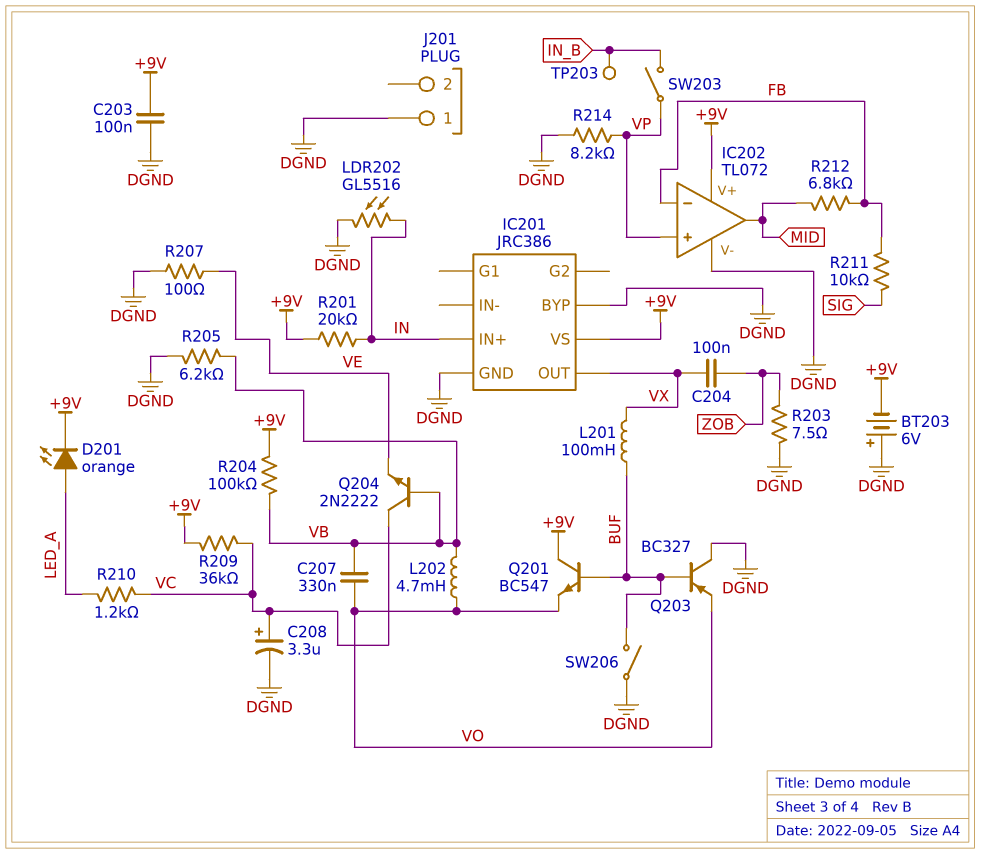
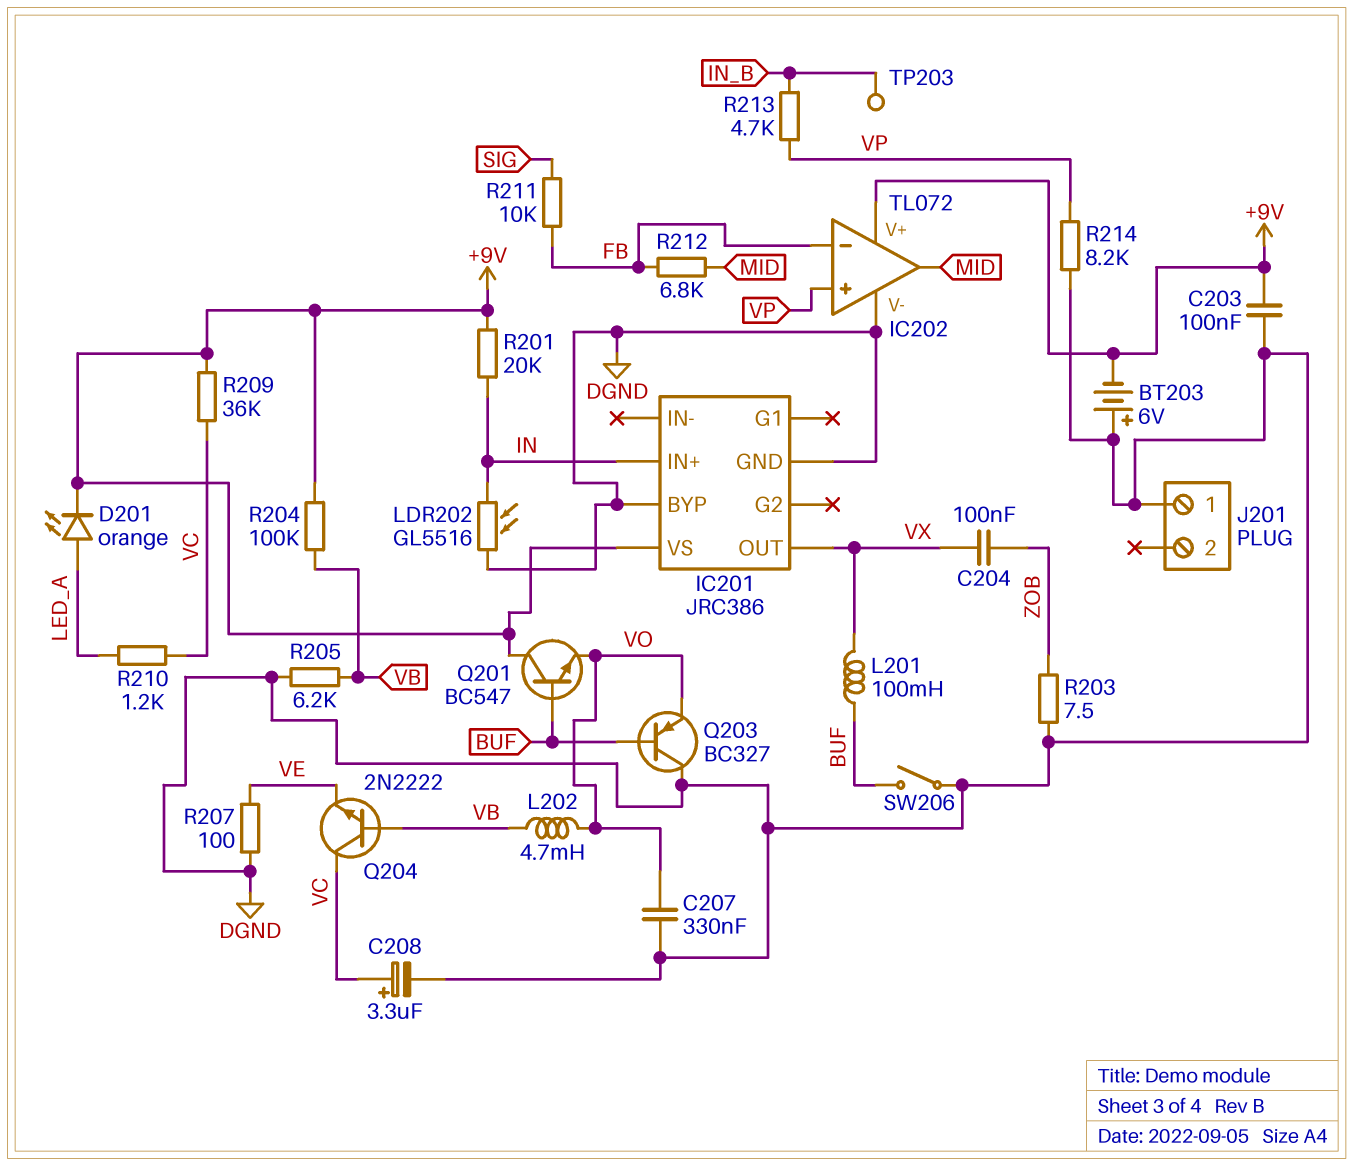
C207: 330nF (VB, VO) -> 330nF (DGND, VO)
R213: none -> 4.7k (IN_B, VP)
SW203: switch (IN_B, VP) -> none

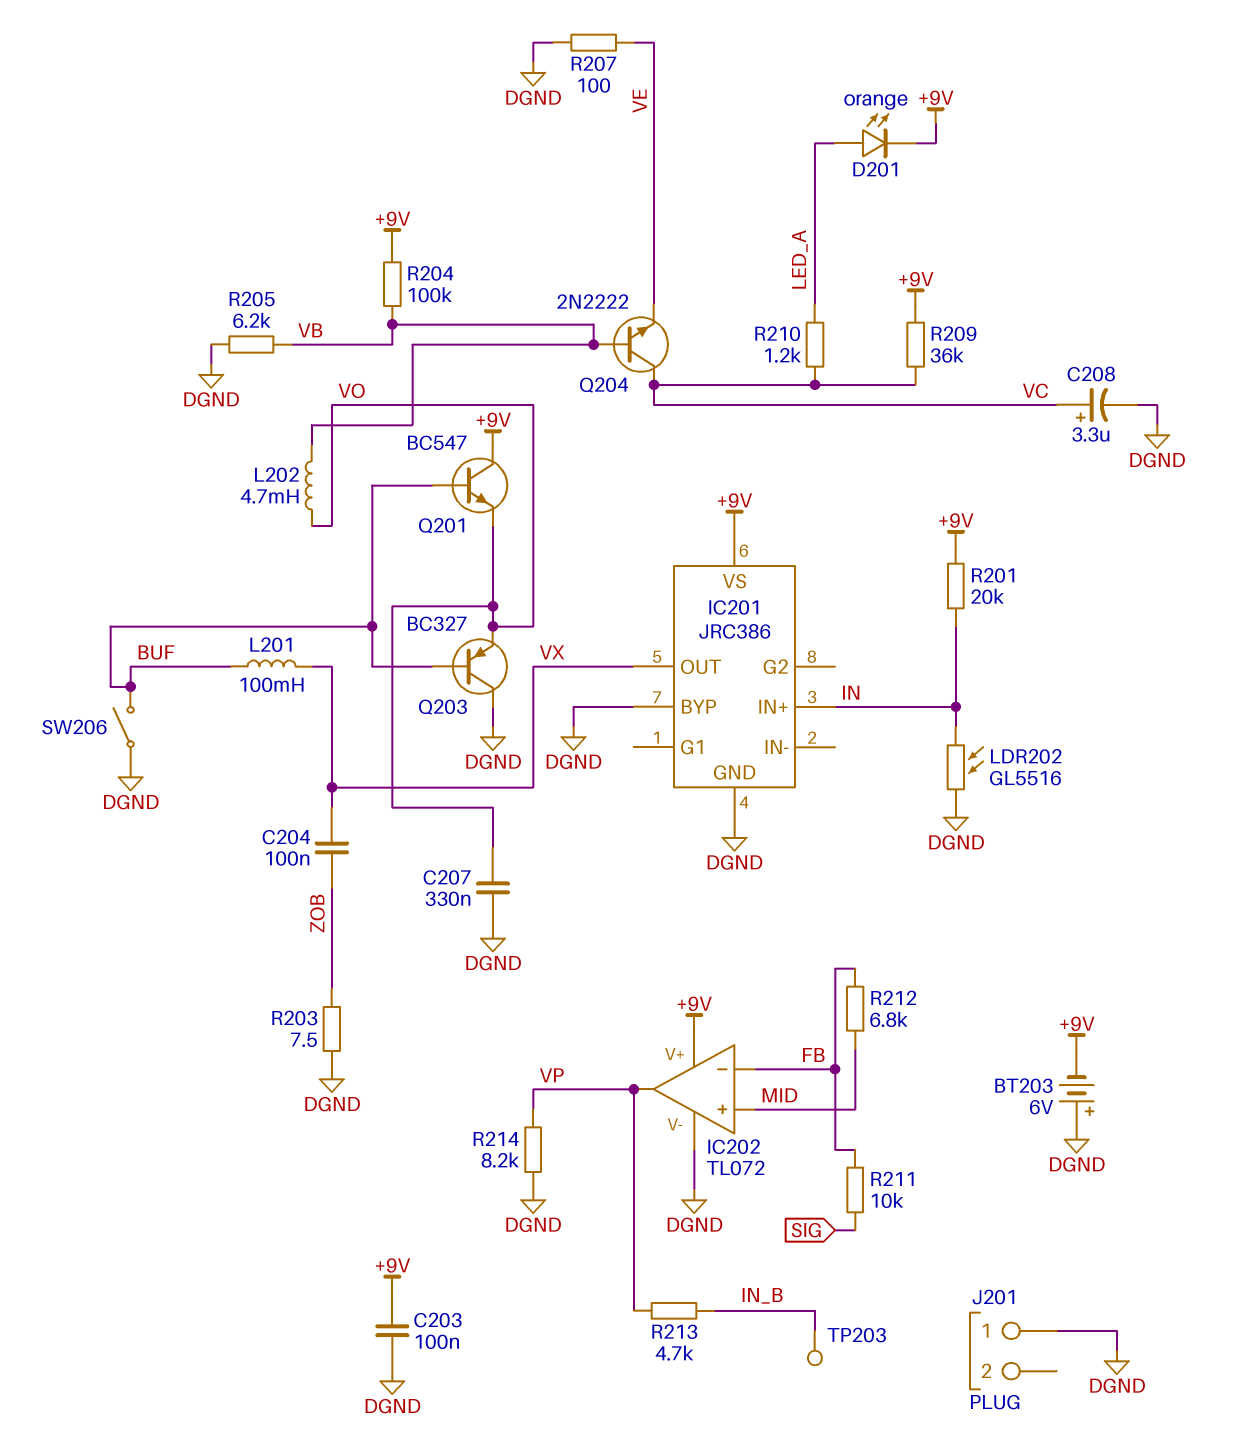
IC202 pin in+: VP -> MID
IC202 pin out: MID -> VP

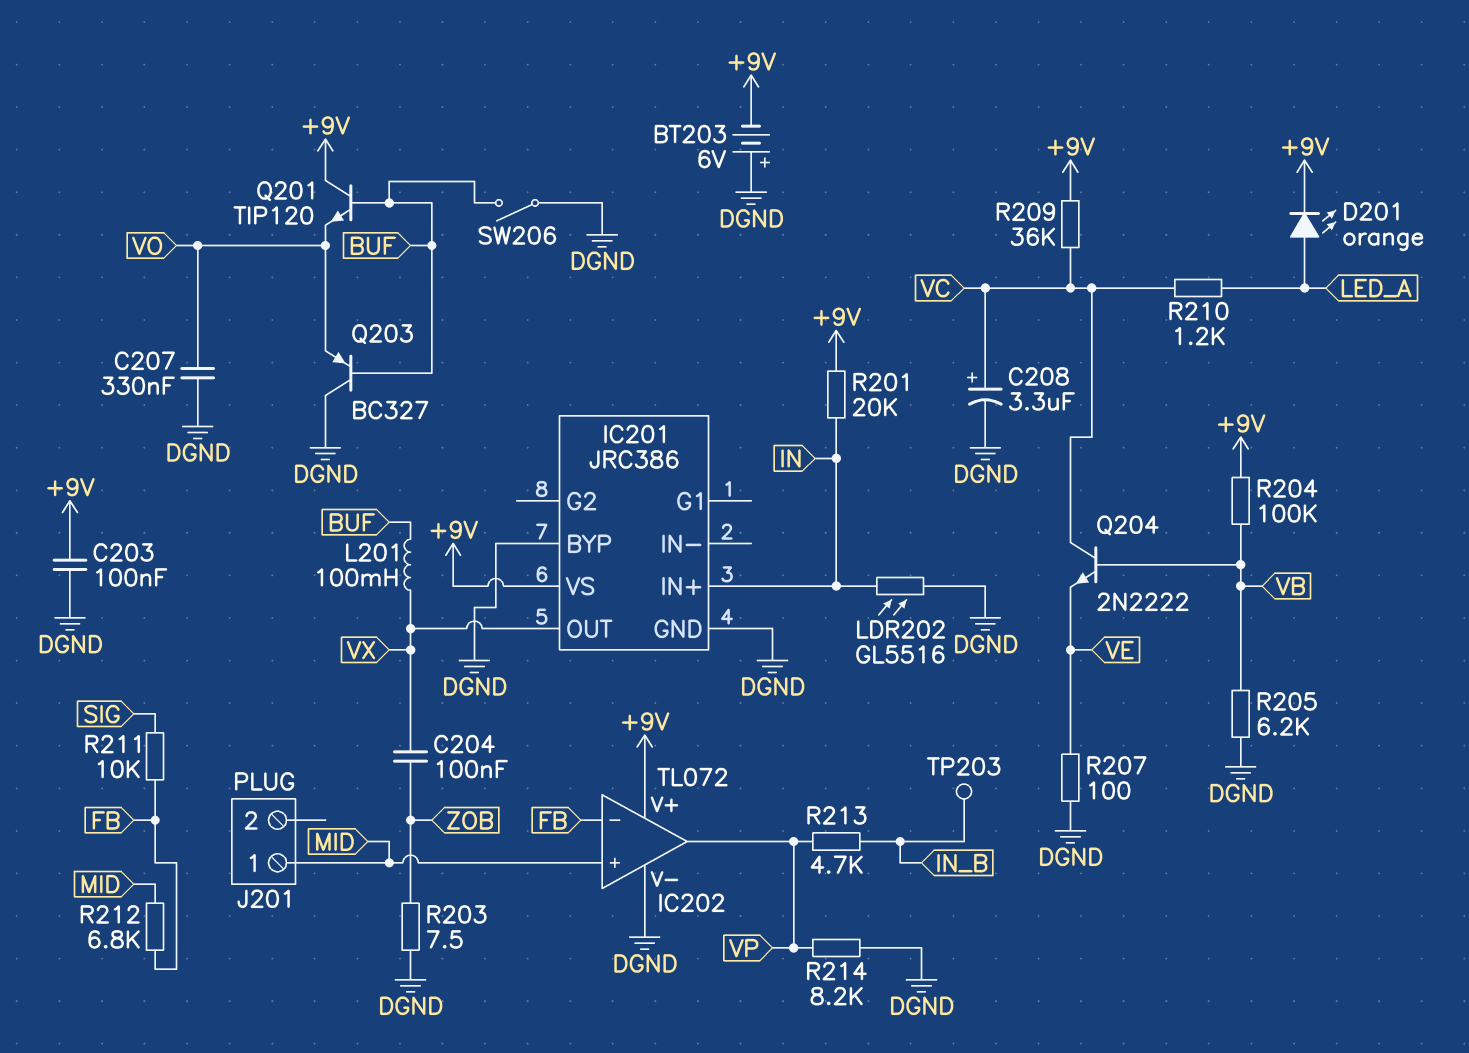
J201 pin 1: DGND -> MID
L202: 4.7mH (VB, VO) -> none
Q201: NPN BC547 (B BUF, C +9V, E VO) -> NPN TIP120 (B BUF, C +9V, E VO)

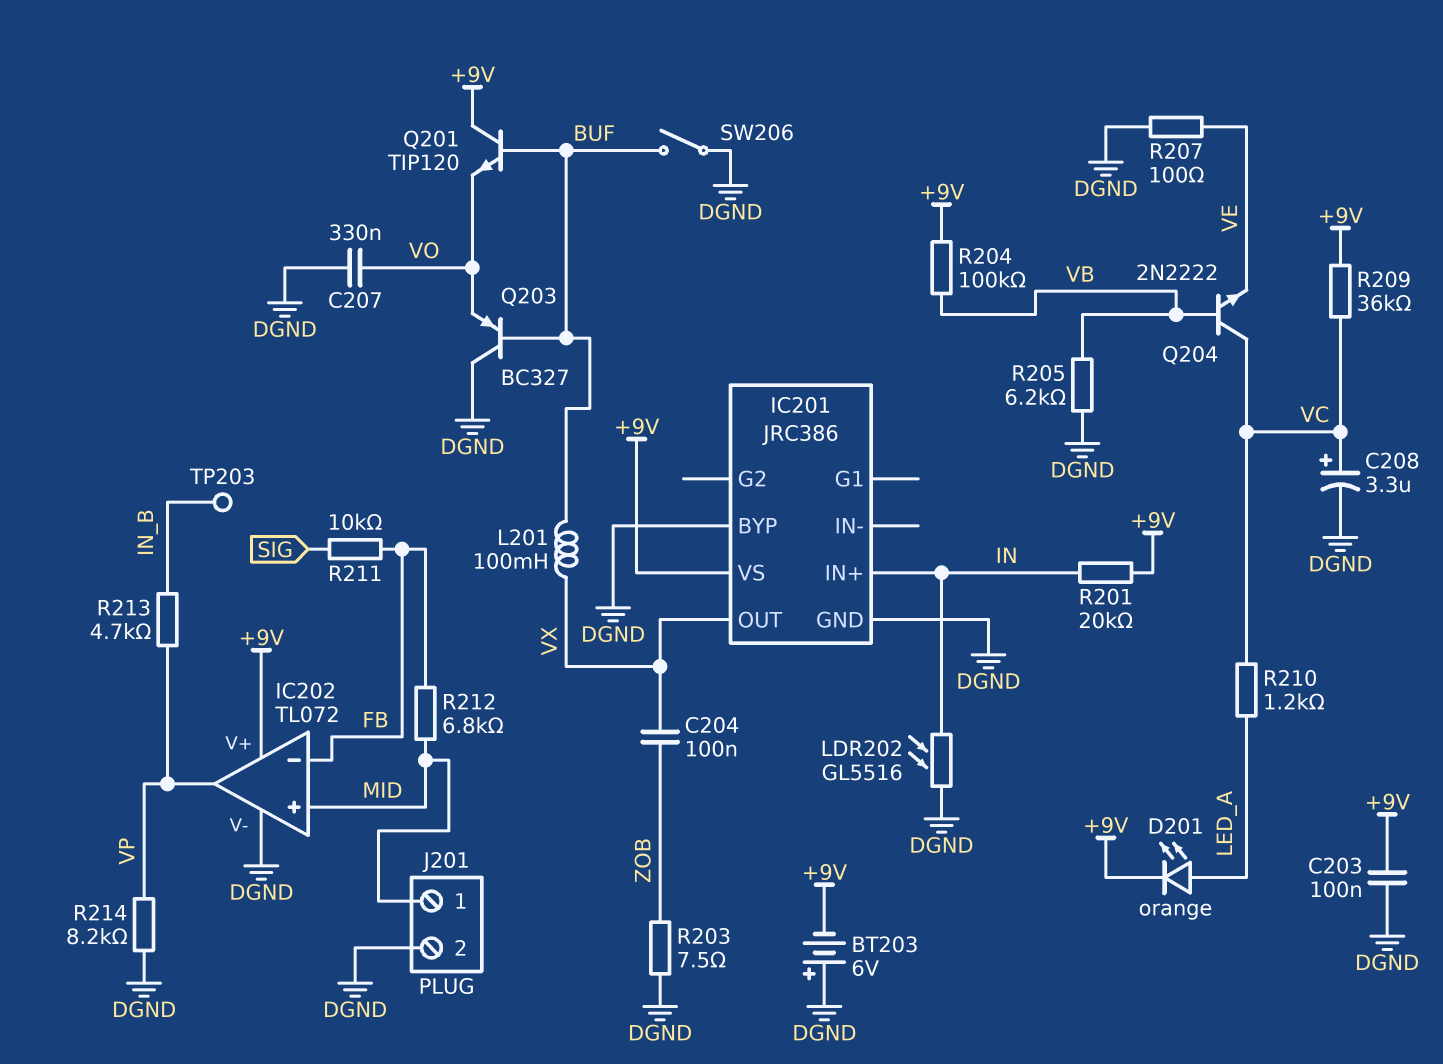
J201 pin 2: none -> DGND

